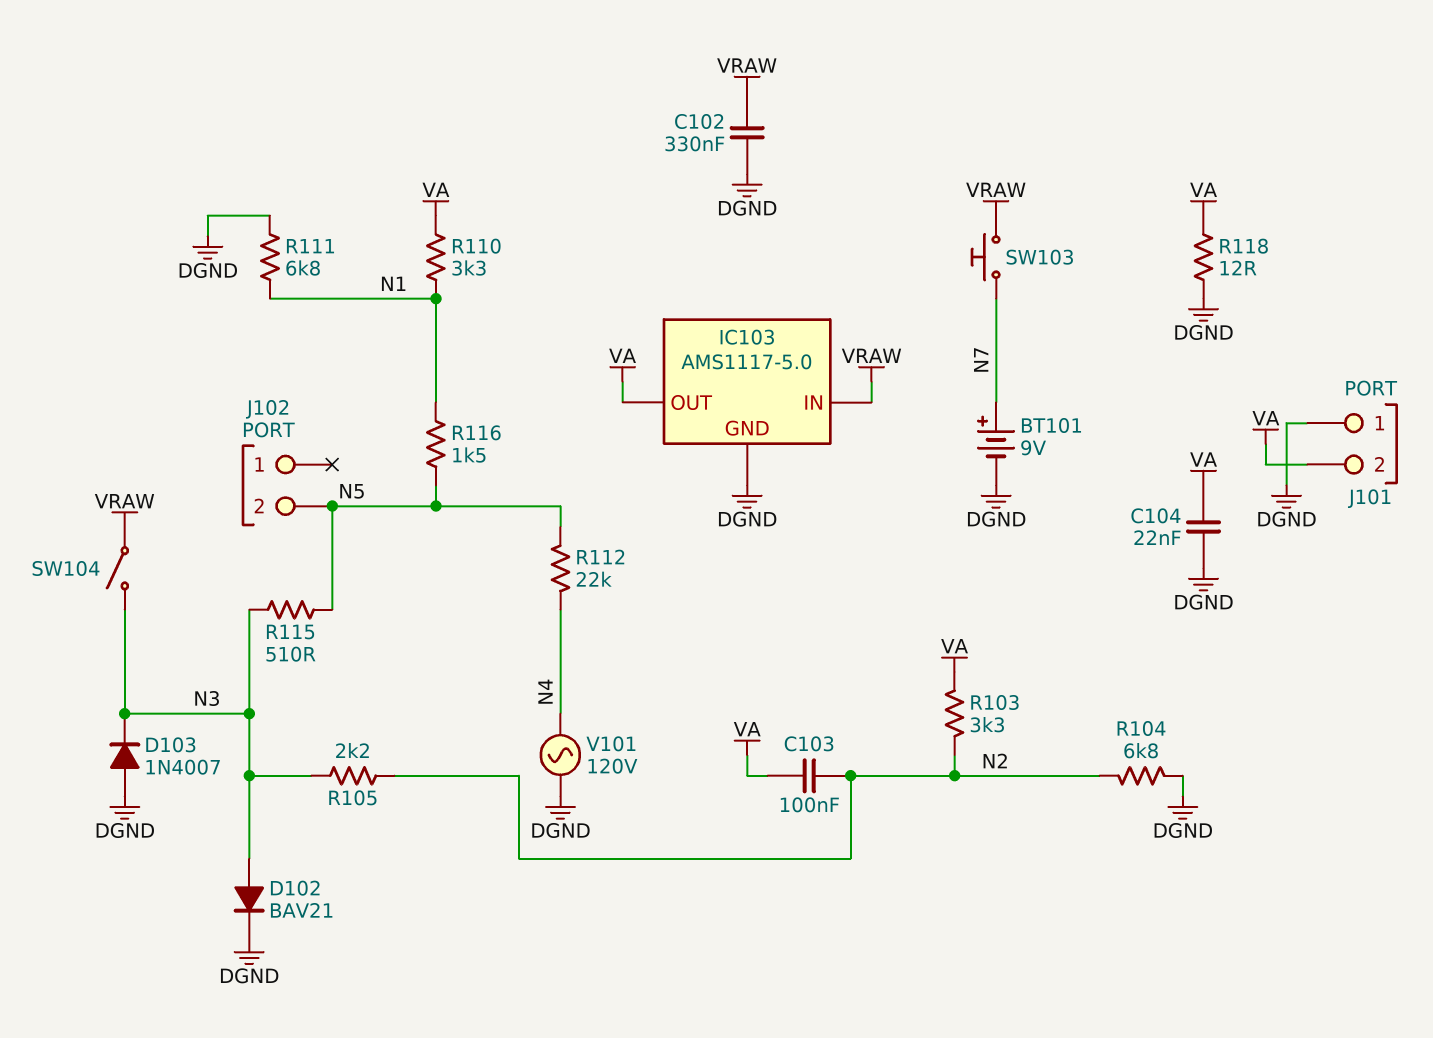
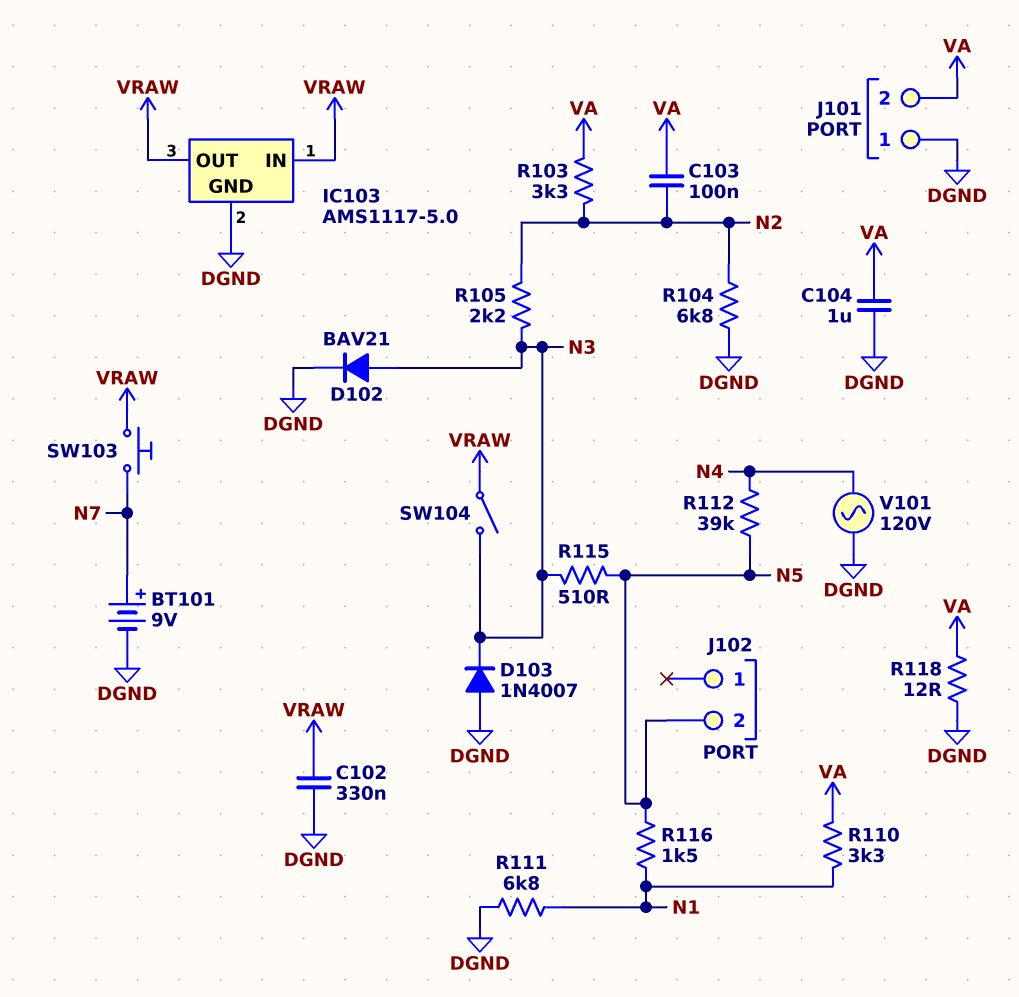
C104: 22nF (DGND, VA) -> 1uF (DGND, VA)
IC103 pin OUT: VA -> VRAW
R112: 22k (N4, N5) -> 39k (N4, N5)

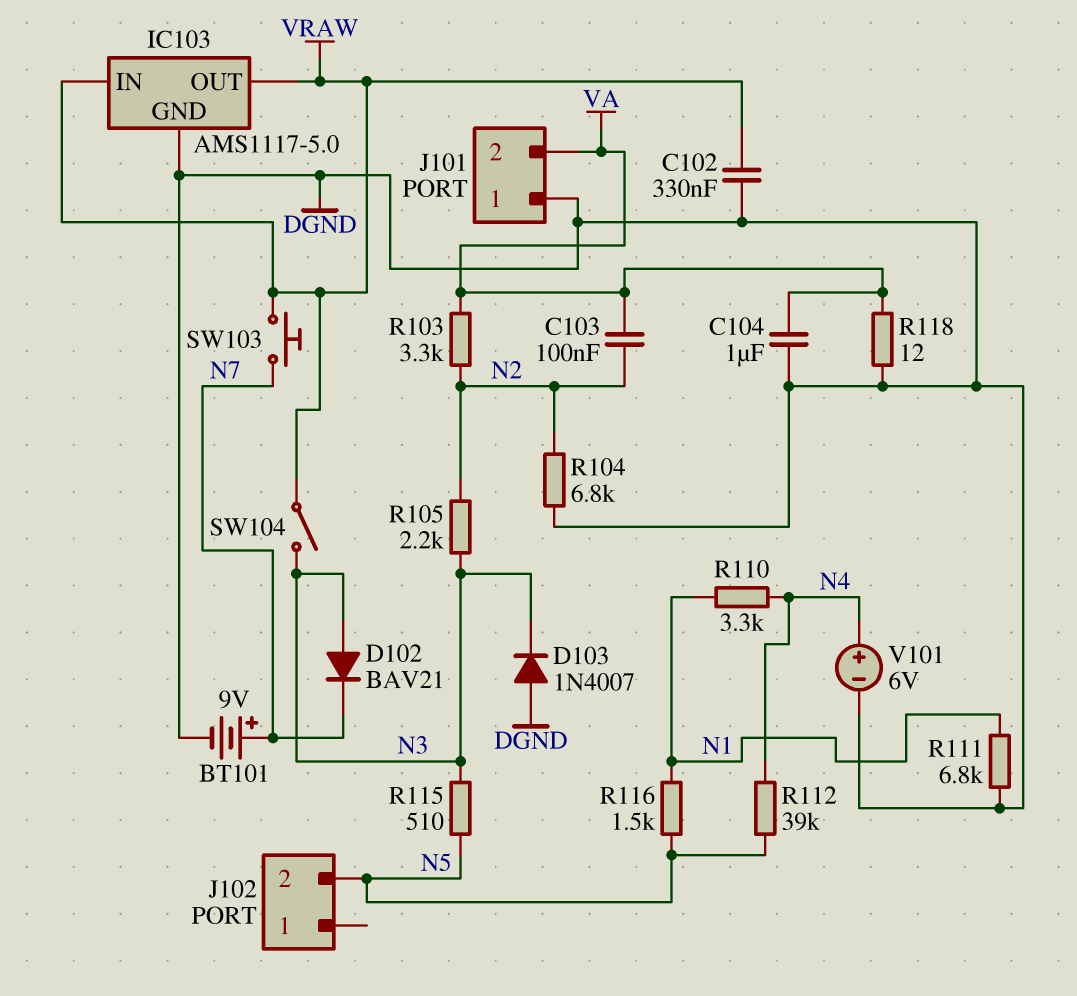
D102: diode BAV21 (A N3, K DGND) -> diode BAV21 (A N3, K N7)
R110: 3.3k (N1, VA) -> 3.3k (N1, N4)
V101: AC 120V (DGND, N4) -> 6V (plus N4, minus DGND)

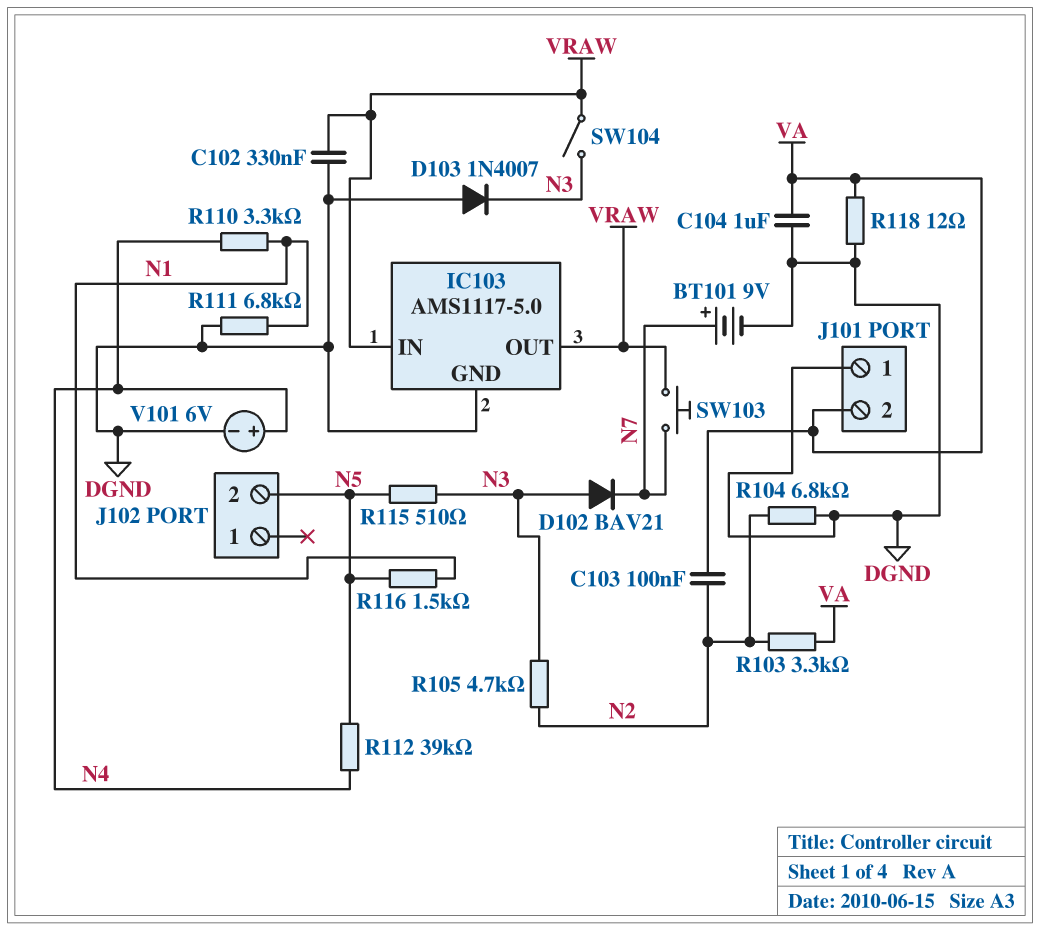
R105: 2.2k (N2, N3) -> 4.7k (N2, N3)

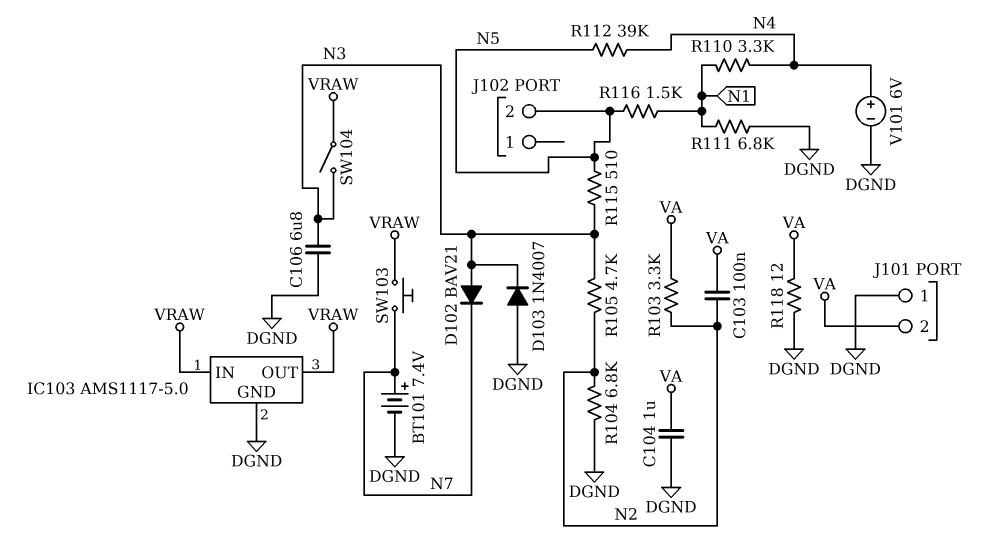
BT101: 9V (plus N7, minus DGND) -> 7.4V (plus N7, minus DGND)
C102: 330nF (DGND, VRAW) -> none
C106: none -> 6.8uF (DGND, N3)

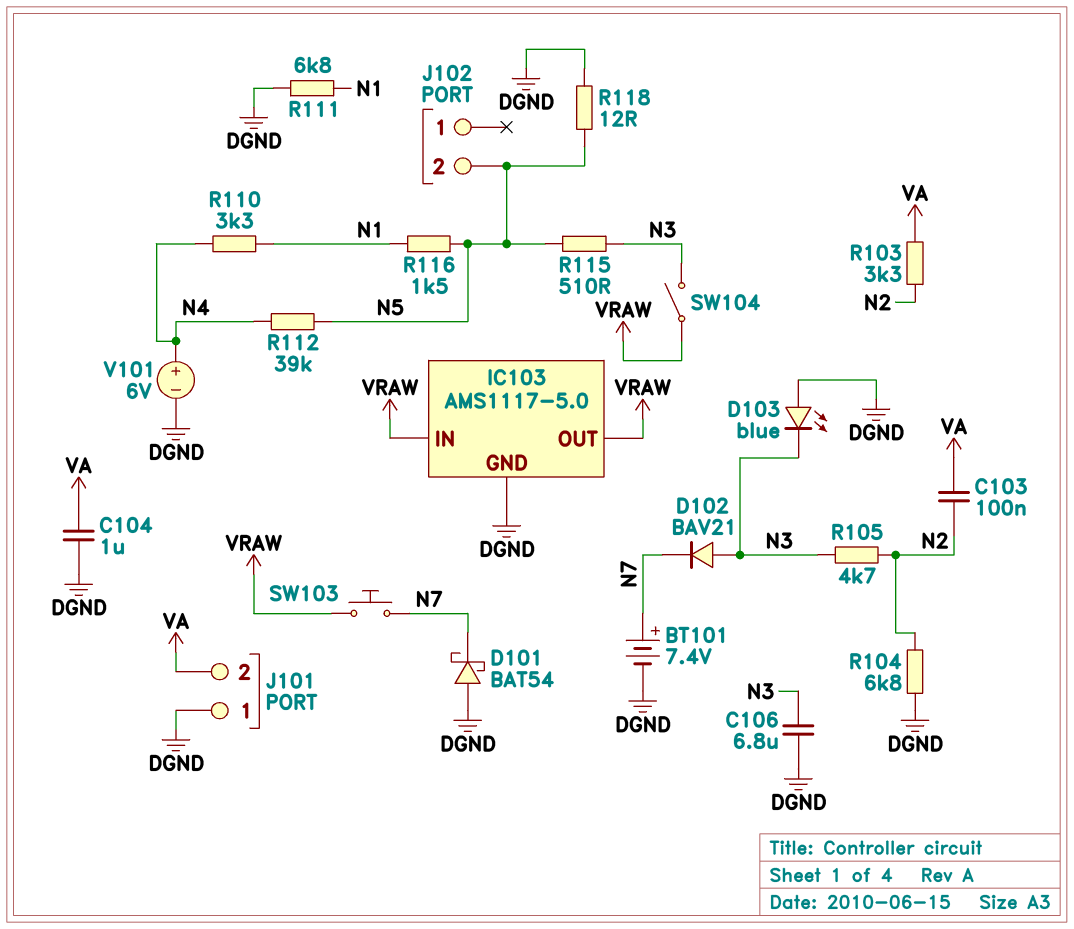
D101: none -> schottky BAT54 (A DGND, K N7)
D103: diode 1N4007 (A DGND, K N3) -> LED blue (A DGND, K N3)
R118: 12 (DGND, VA) -> 12 (DGND, N5)

